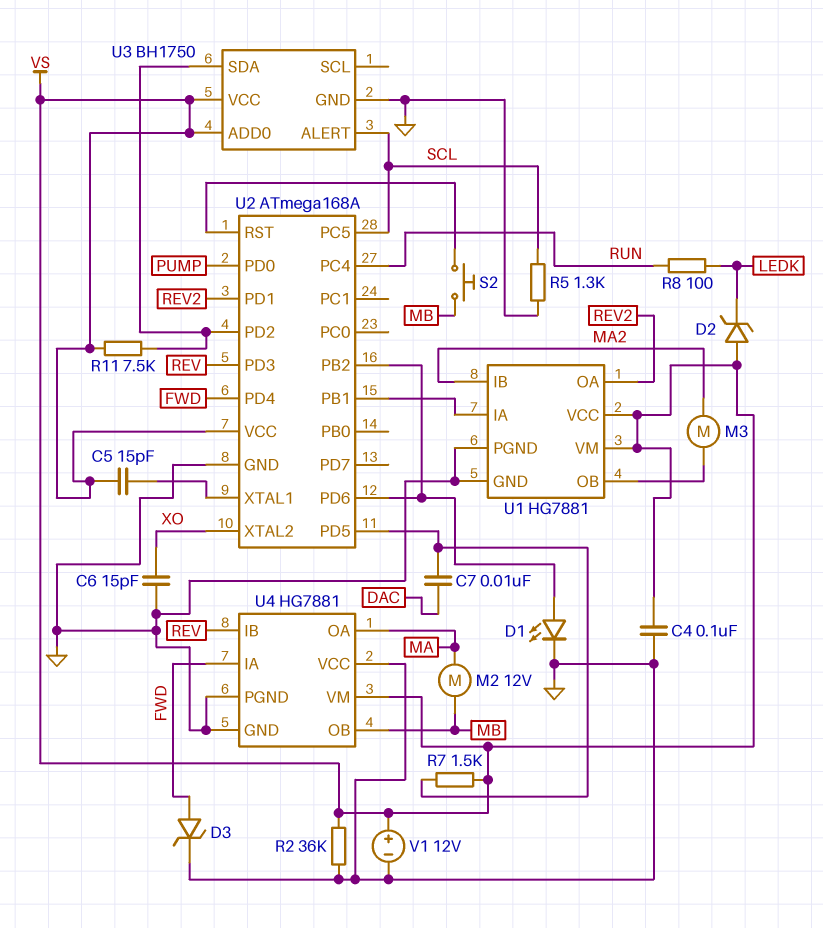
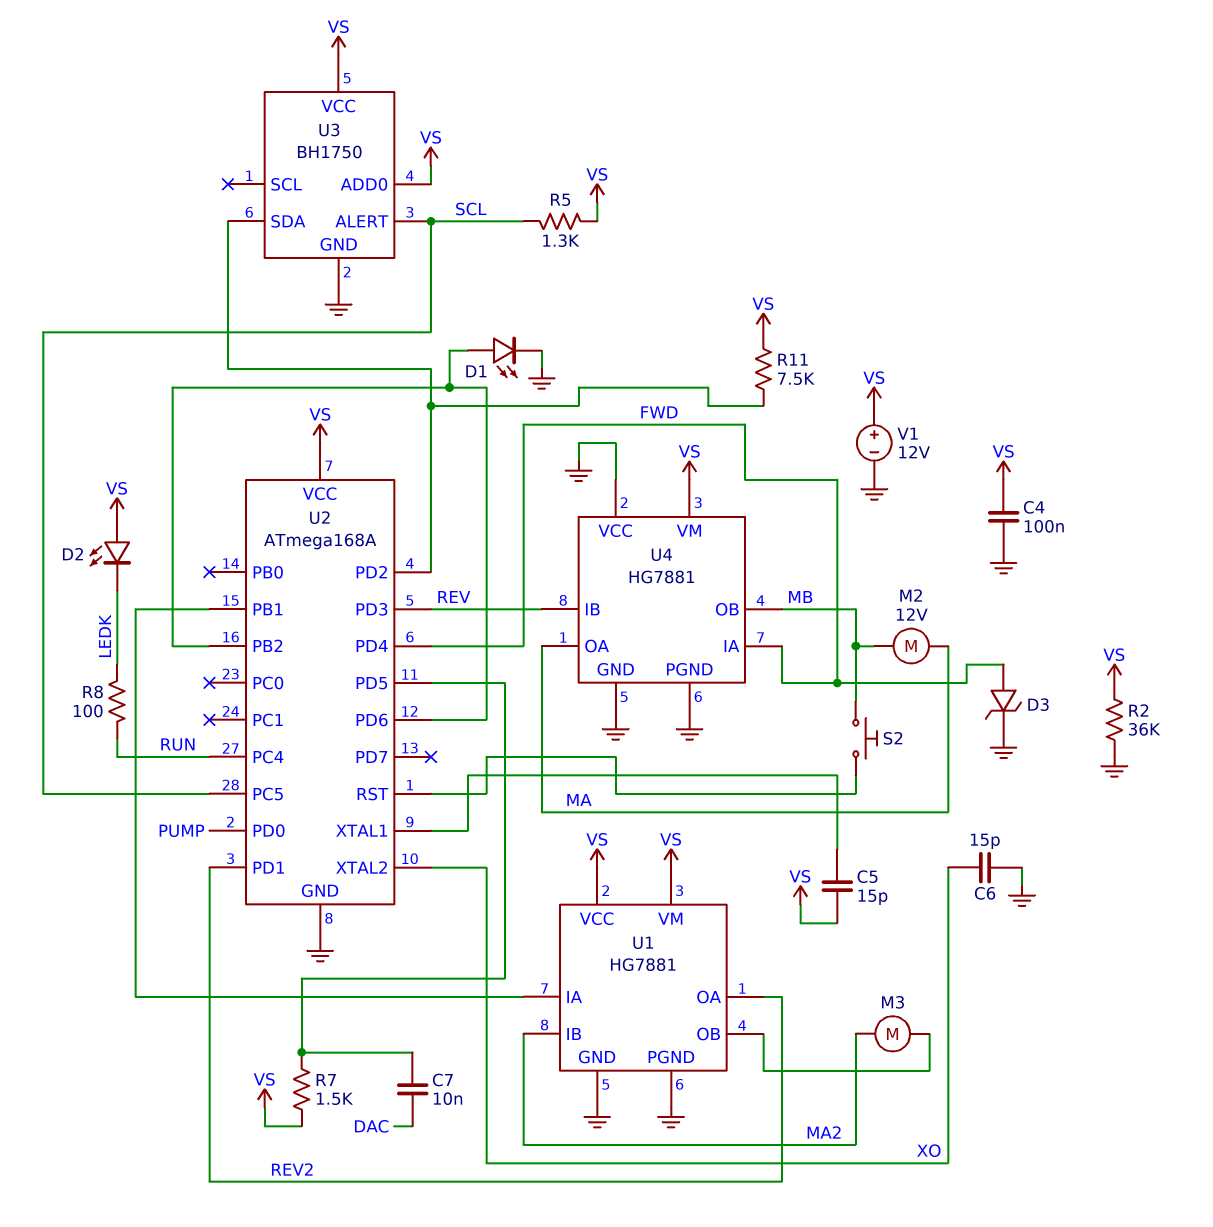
D2: zener (A VS, K LEDK) -> LED (A VS, K LEDK)
R5: 1.3k (GND, SCL) -> 1.3k (SCL, VS)

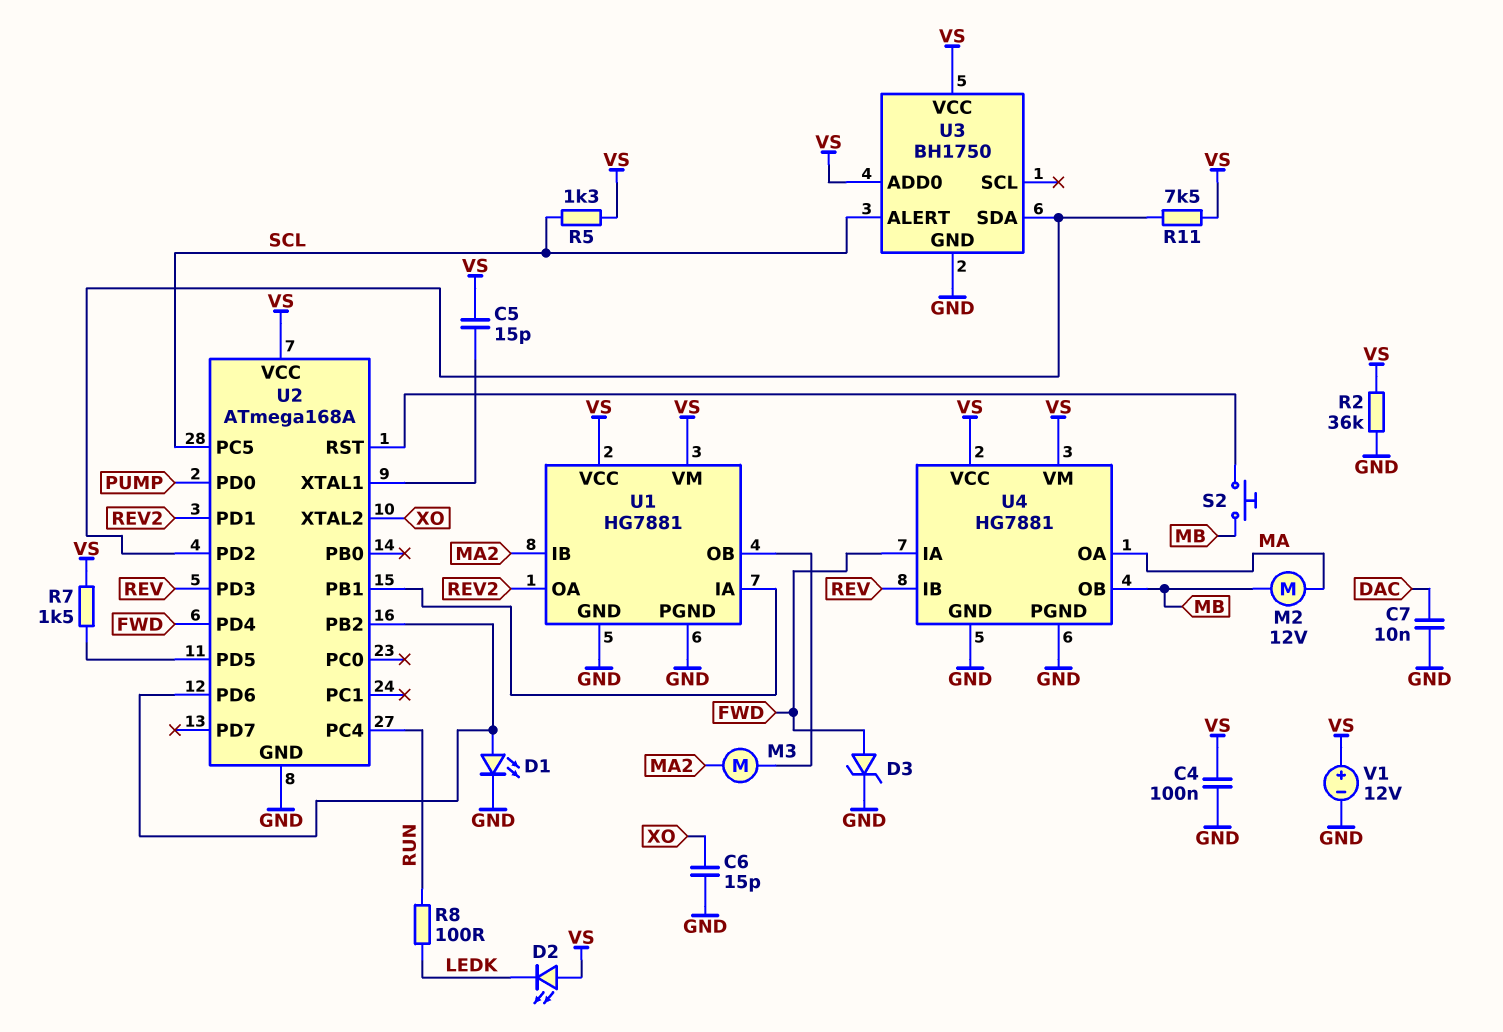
C7: 10nF (DAC, U2/PD5) -> 10nF (DAC, GND)
U4 pin VCC: GND -> VS

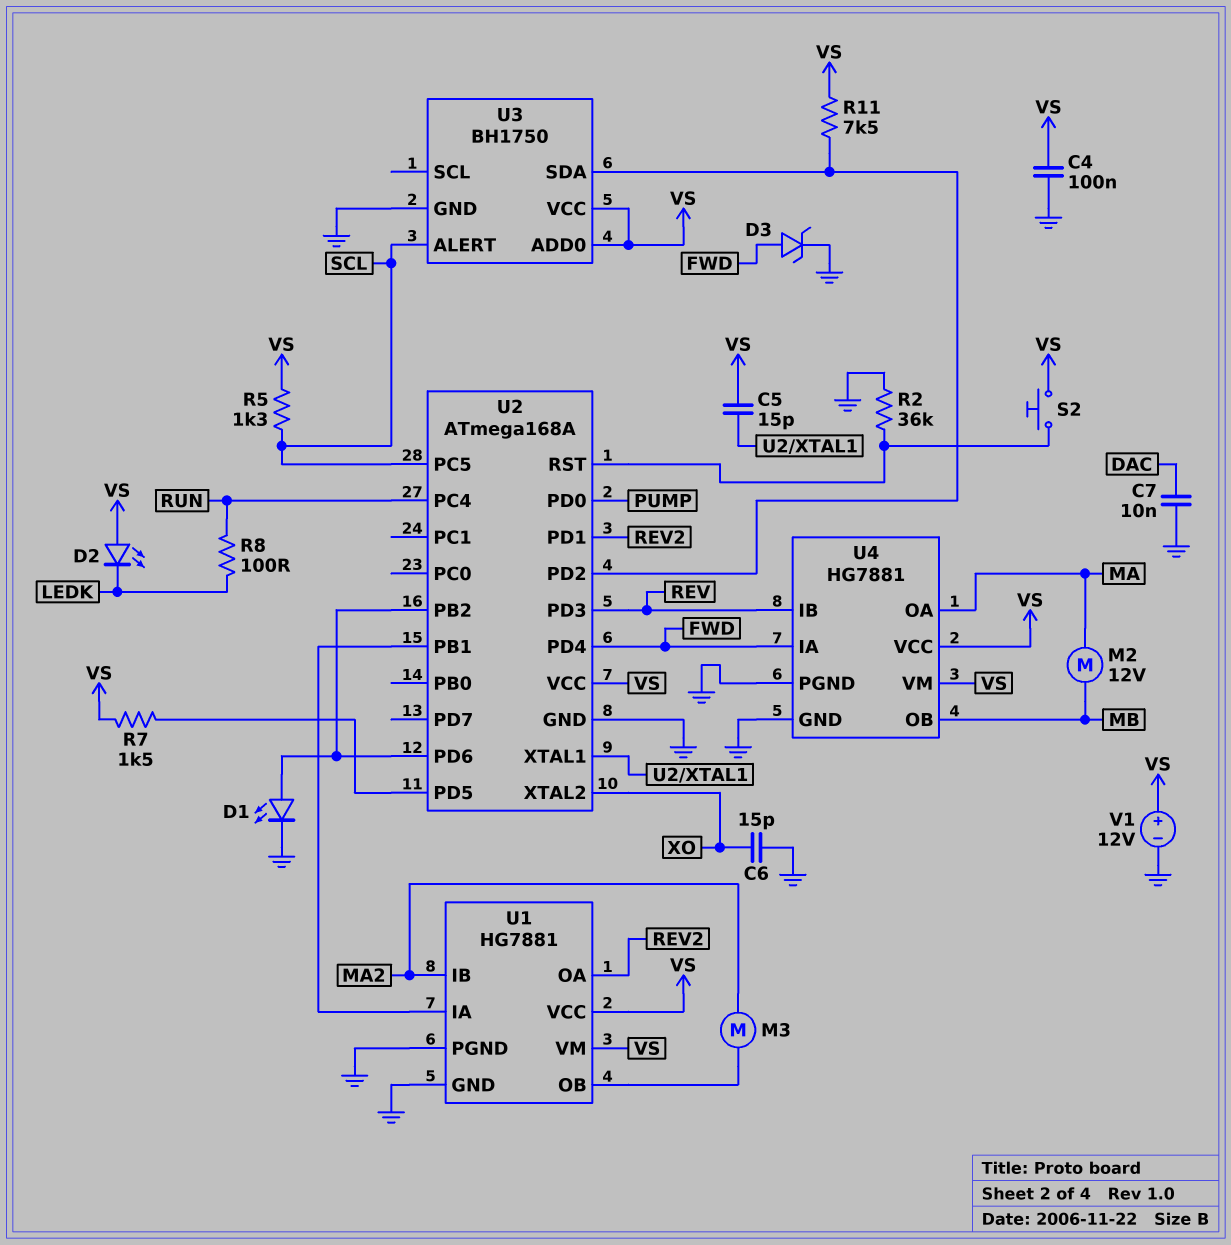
R2: 36k (GND, VS) -> 36k (GND, U2/RST)
S2: button (MB, U2/RST) -> button (U2/RST, VS)

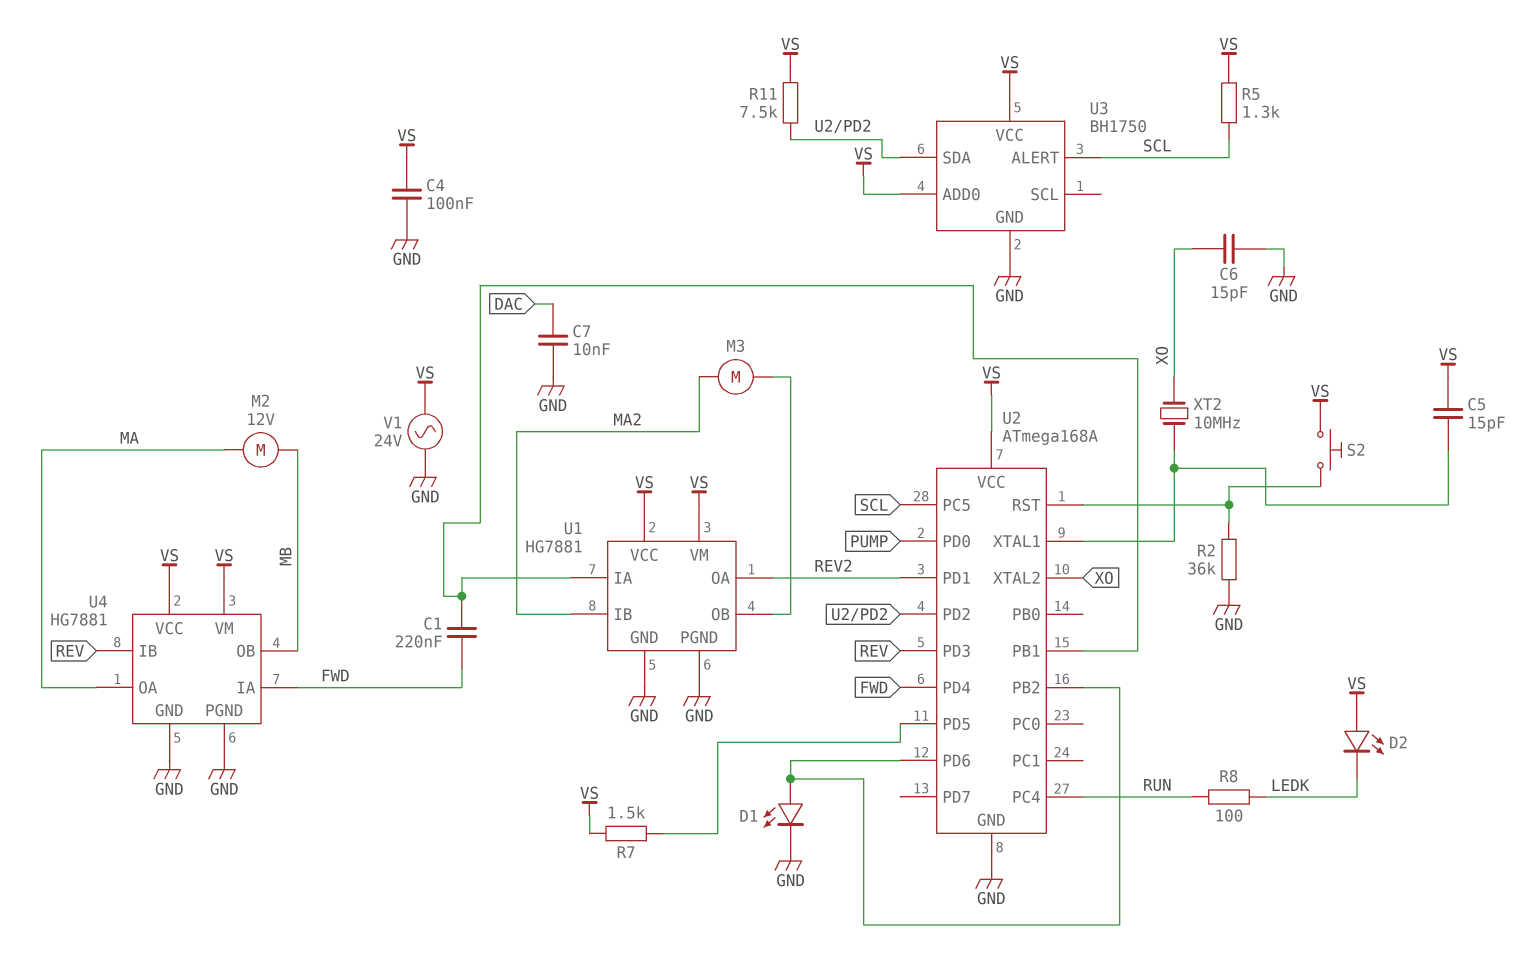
C1: none -> 220nF (FWD, U1/IA)
D3: zener (A FWD, K GND) -> none
V1: 12V (plus VS, minus GND) -> AC 24V (GND, VS)
XT2: none -> 10MHz (U2/XTAL1, XO)

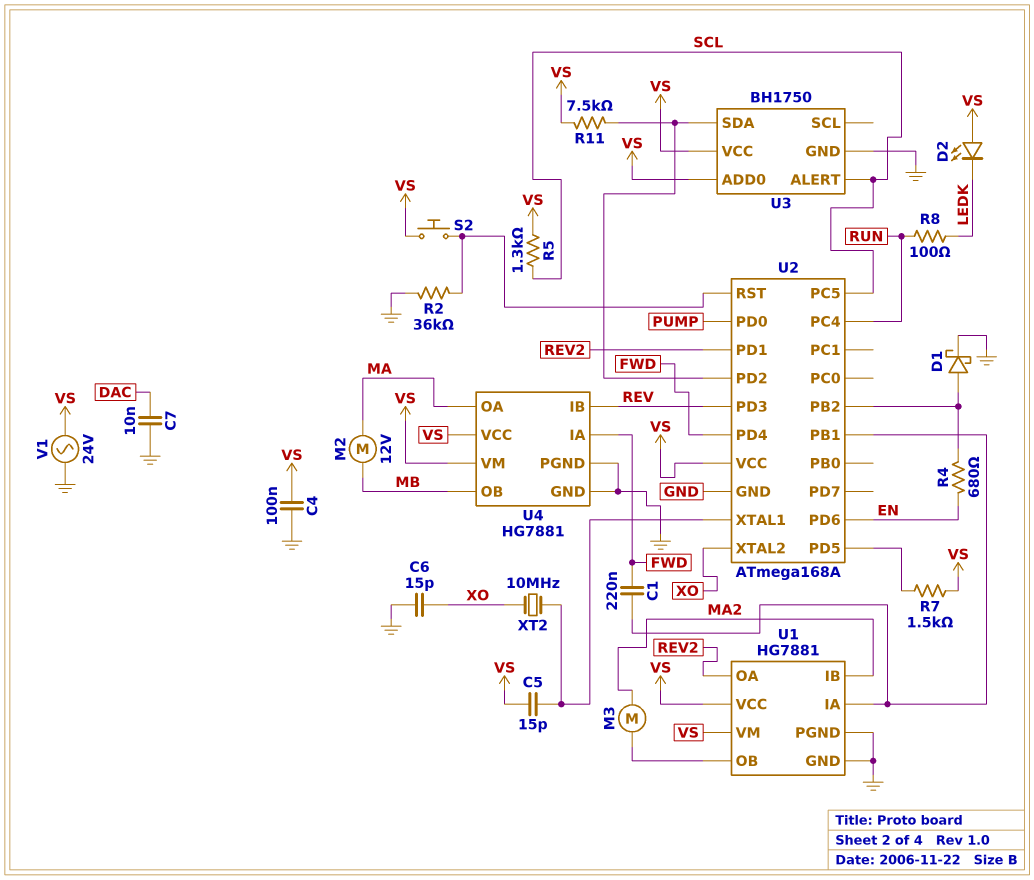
D1: LED (A U2/PB2, K GND) -> schottky (A U2/PB2, K GND)
R4: none -> 680 (EN, U2/PB2)
U2 pin PD6: U2/PB2 -> EN

